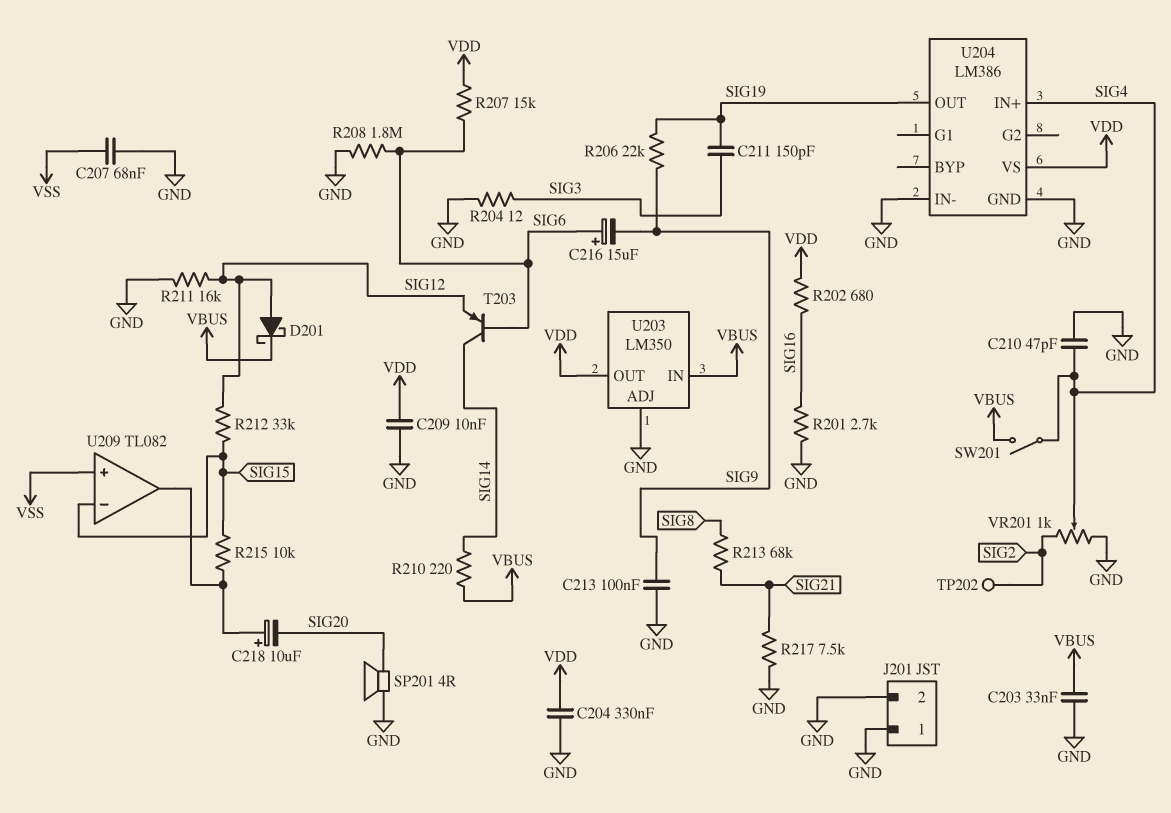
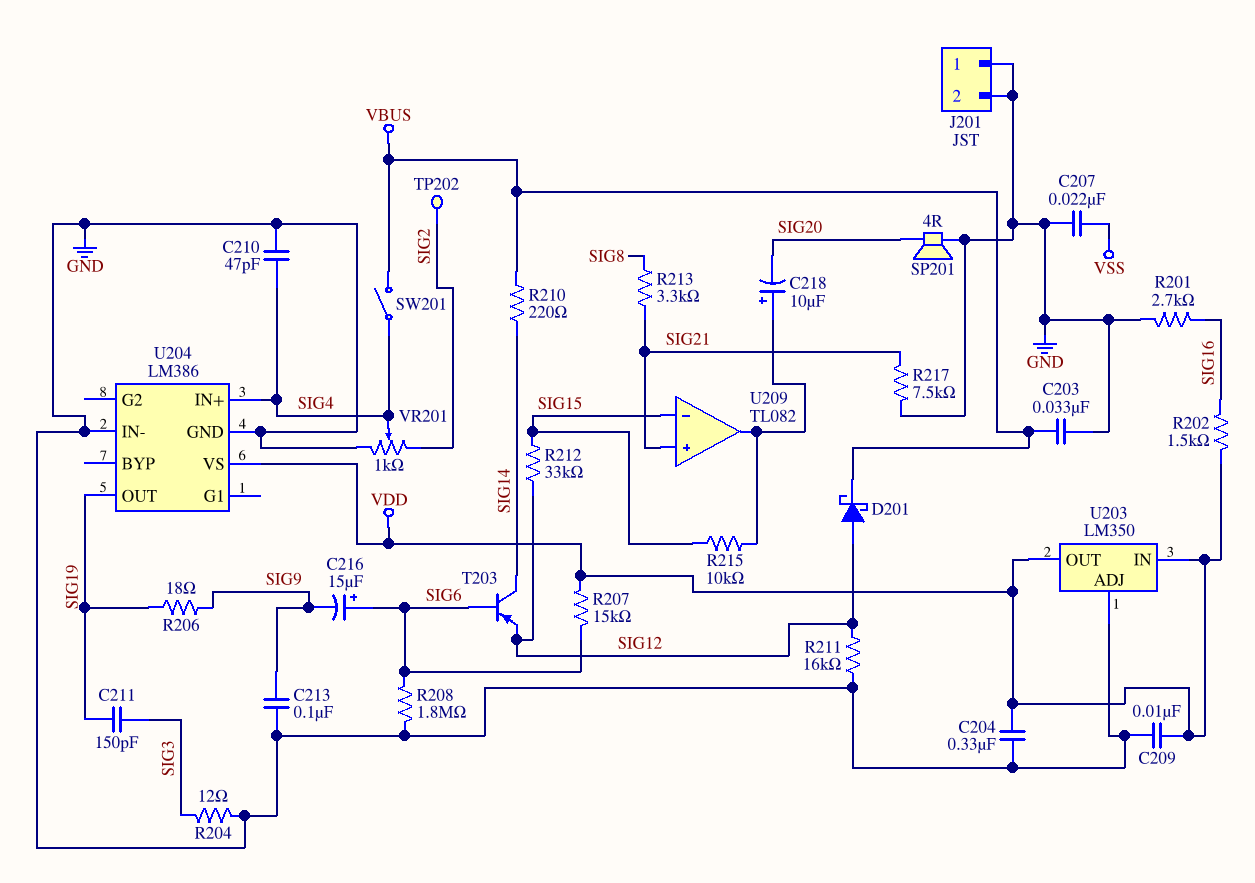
C207: 68nF (GND, VSS) -> 22nF (GND, VSS)
R202: 680 (SIG16, VDD) -> 1.5k (SIG16, VDD)
R206: 22k (SIG9, SIG19) -> 18 (SIG9, SIG19)
R213: 68k (SIG8, SIG21) -> 3.3k (SIG8, SIG21)
U203 pin IN: VBUS -> VDD
U209 pin in+: VSS -> SIG21

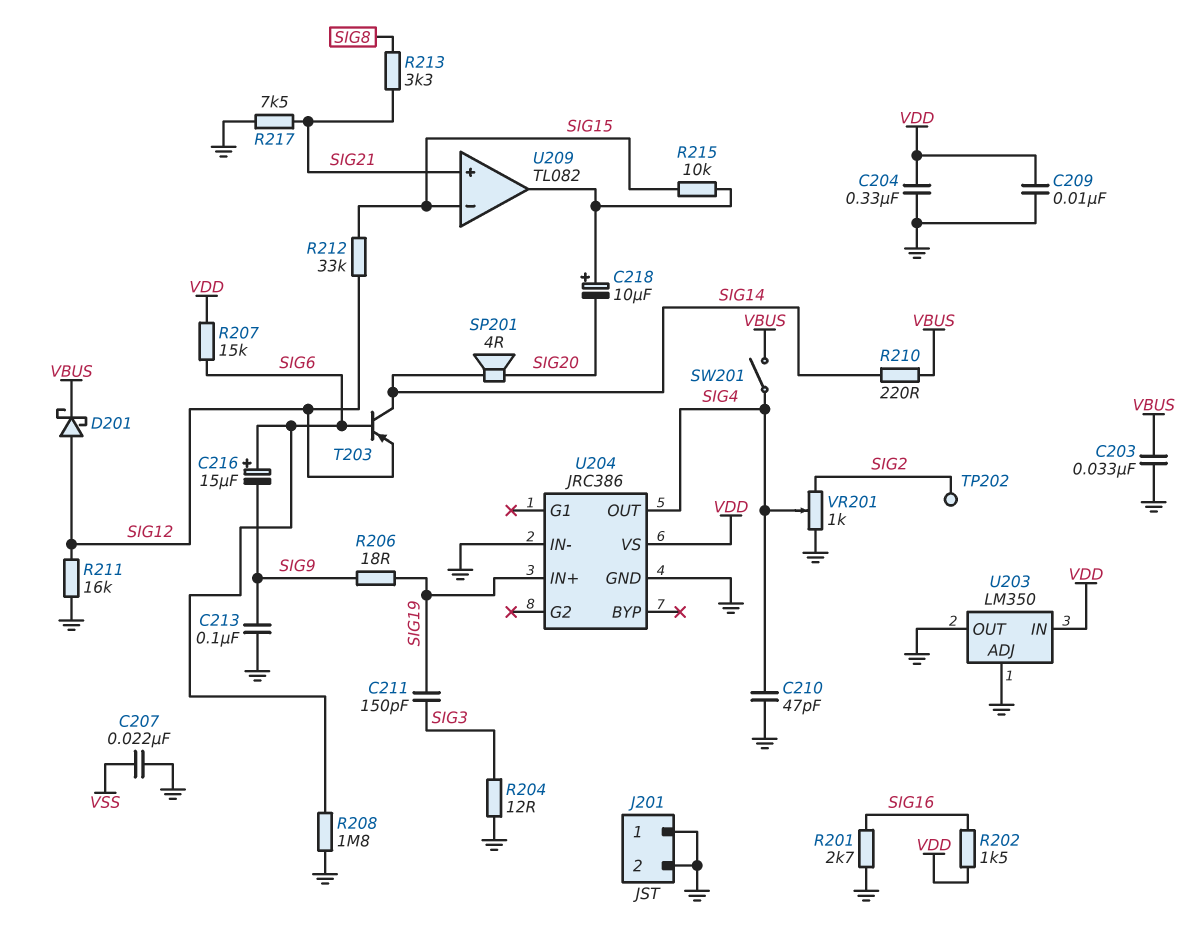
SP201: speaker 4R (GND, SIG20) -> speaker 4R (SIG14, SIG20)
U203 pin OUT: VDD -> GND
U204: LM386 -> JRC386
U204 pin IN+: SIG4 -> SIG19
U204 pin OUT: SIG19 -> SIG4

